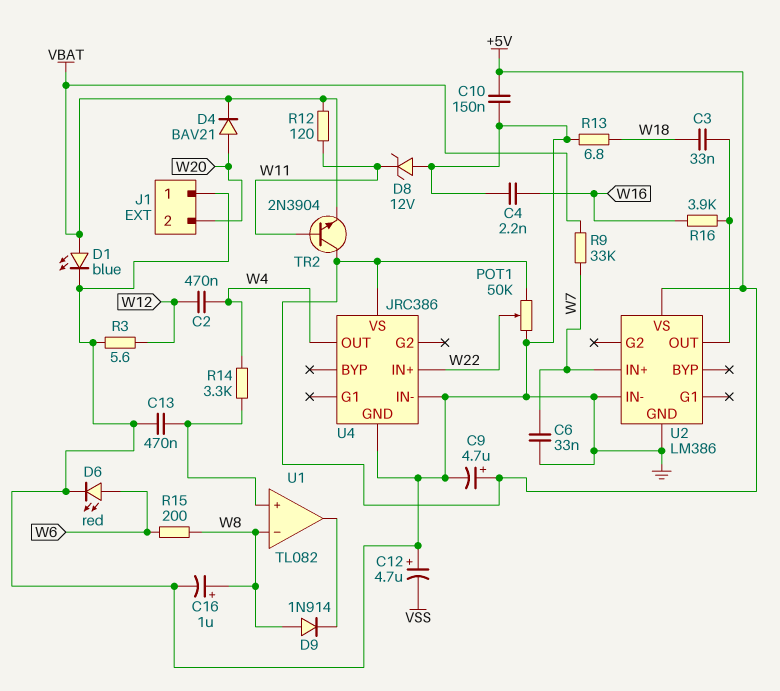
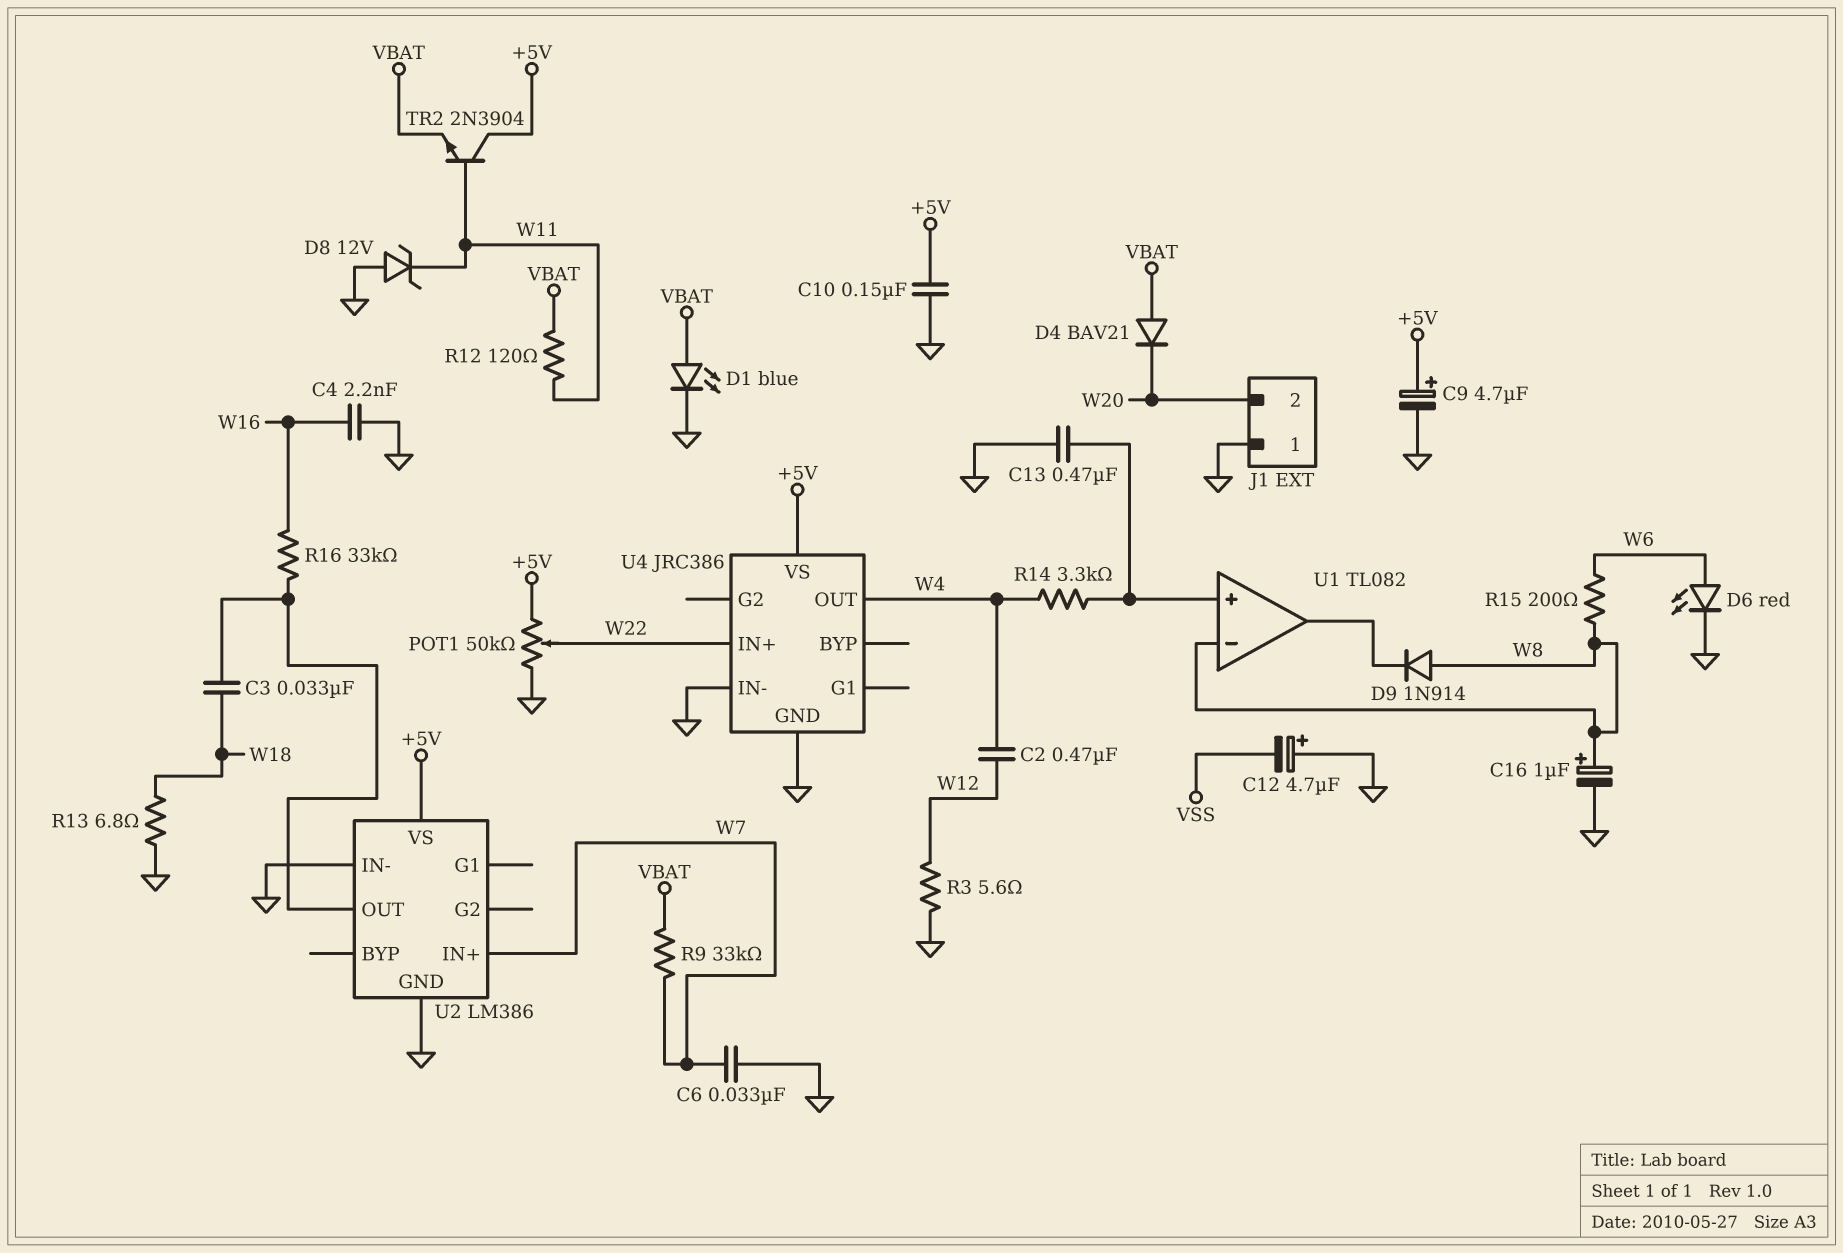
D4: diode BAV21 (A W20, K VBAT) -> diode BAV21 (A VBAT, K W20)
R16: 3.9k (U2/OUT, W16) -> 33k (U2/OUT, W16)

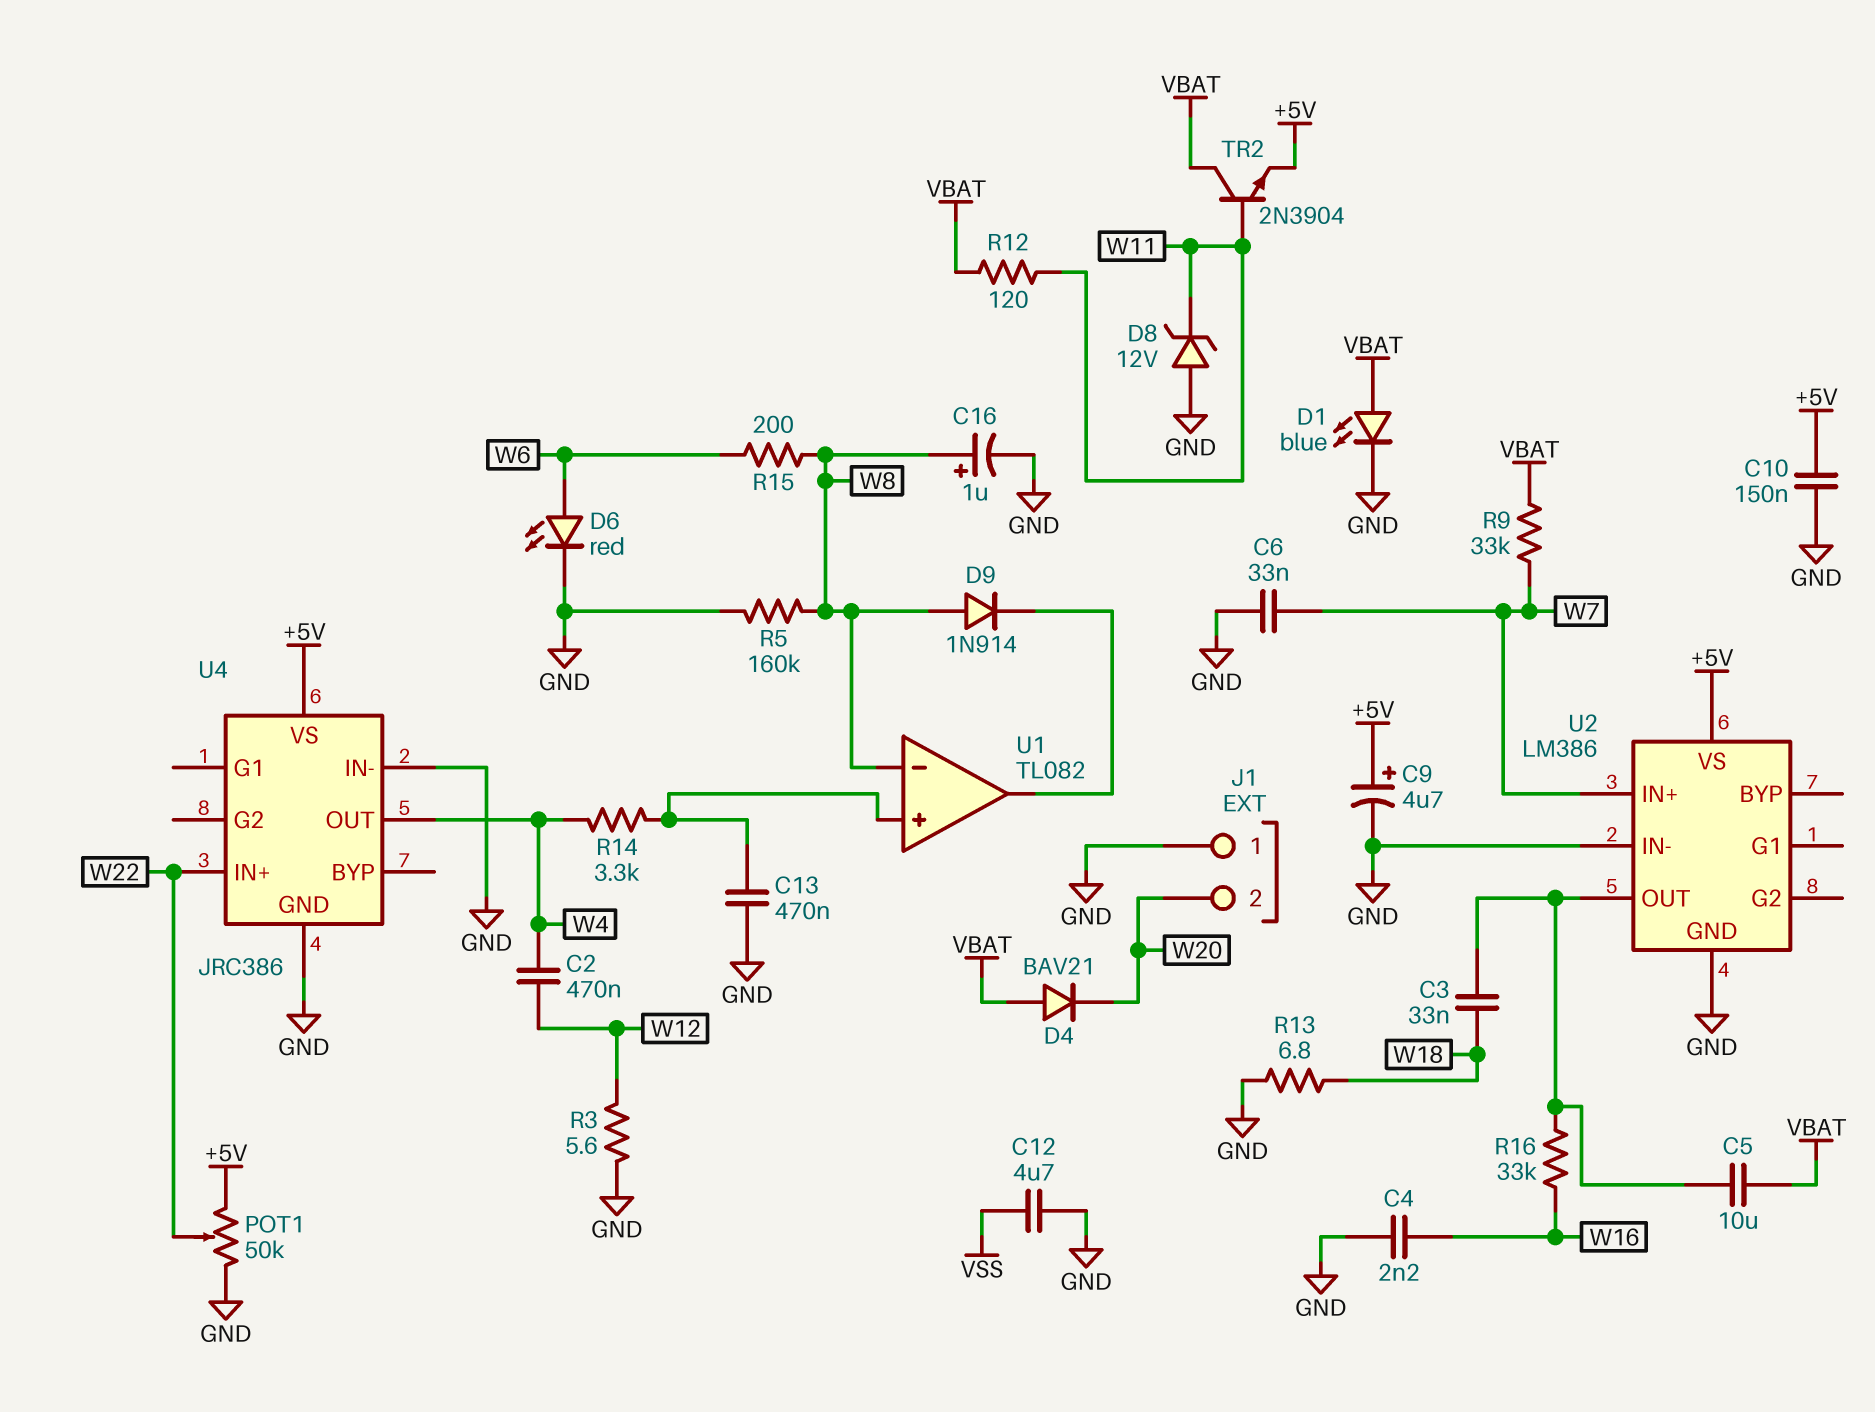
C5: none -> 10uF (U2/OUT, VBAT)
C12: 4.7uF (plus GND, minus VSS) -> 4.7uF (GND, VSS)
R5: none -> 160k (GND, W8)
TR2: NPN 2N3904 (B W11, C +5V, E VBAT) -> NPN 2N3904 (B W11, C VBAT, E +5V)

